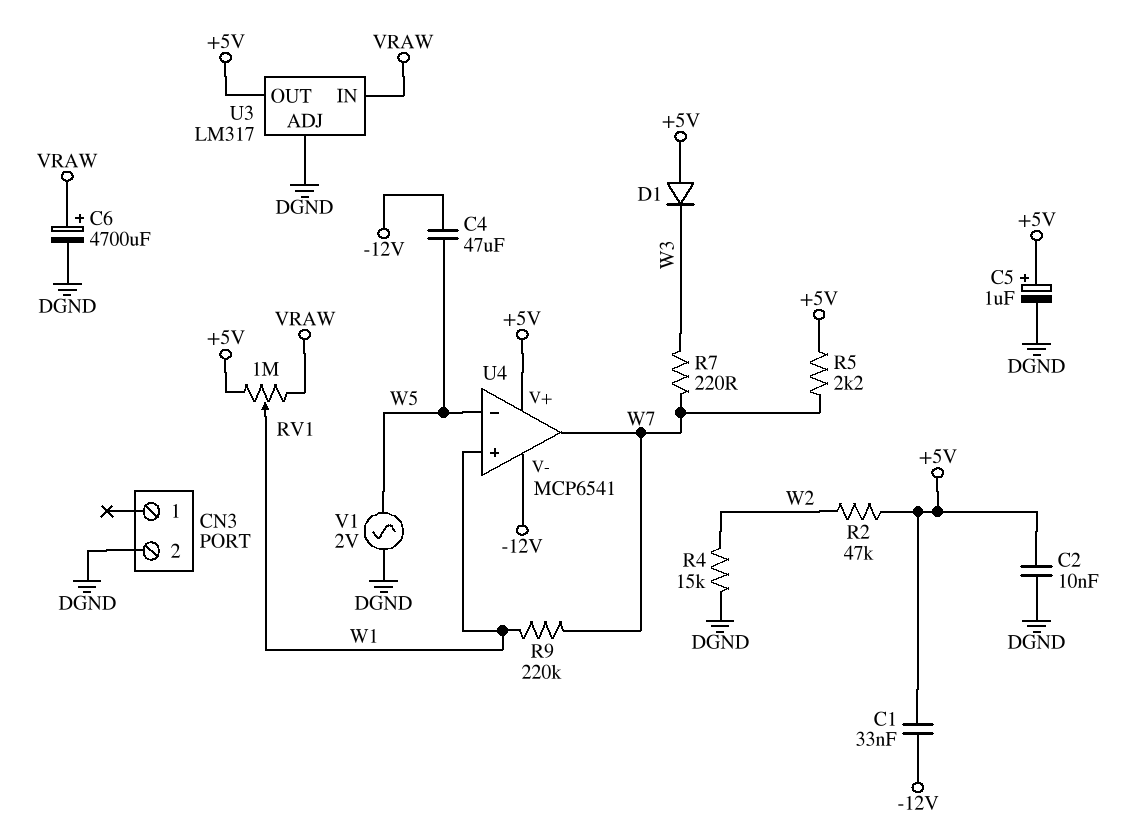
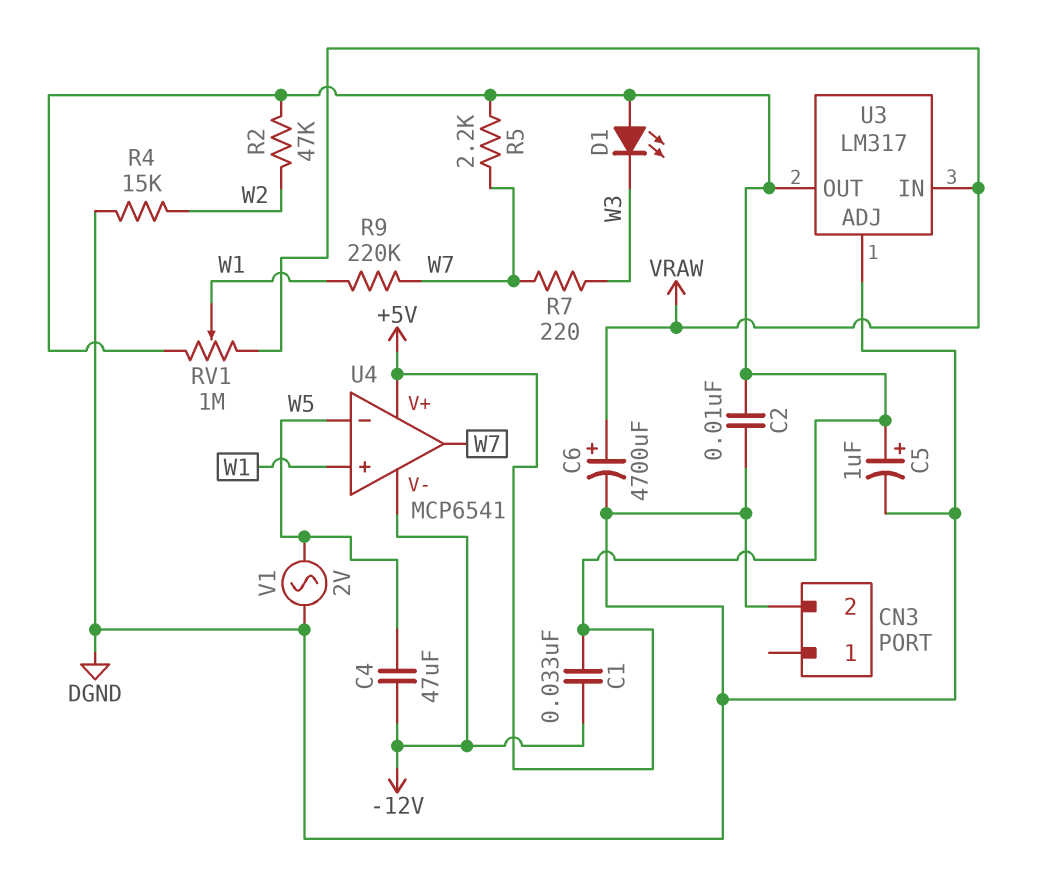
D1: diode (A +5V, K W3) -> LED (A +5V, K W3)

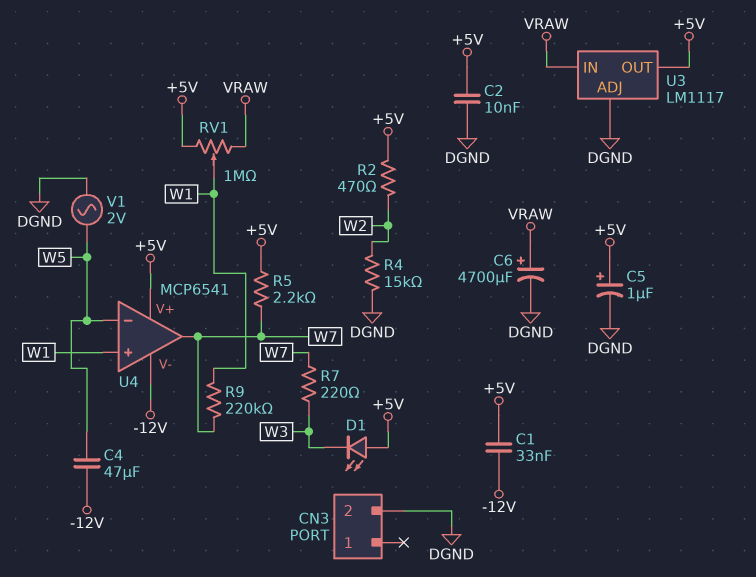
R2: 47k (+5V, W2) -> 470 (+5V, W2)
U3: LM317 -> LM1117

